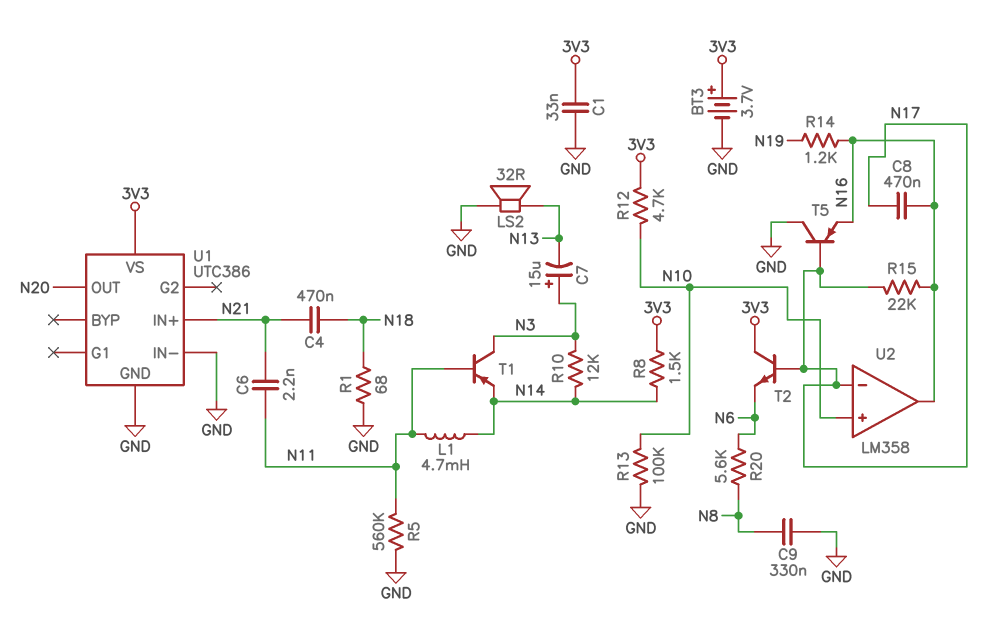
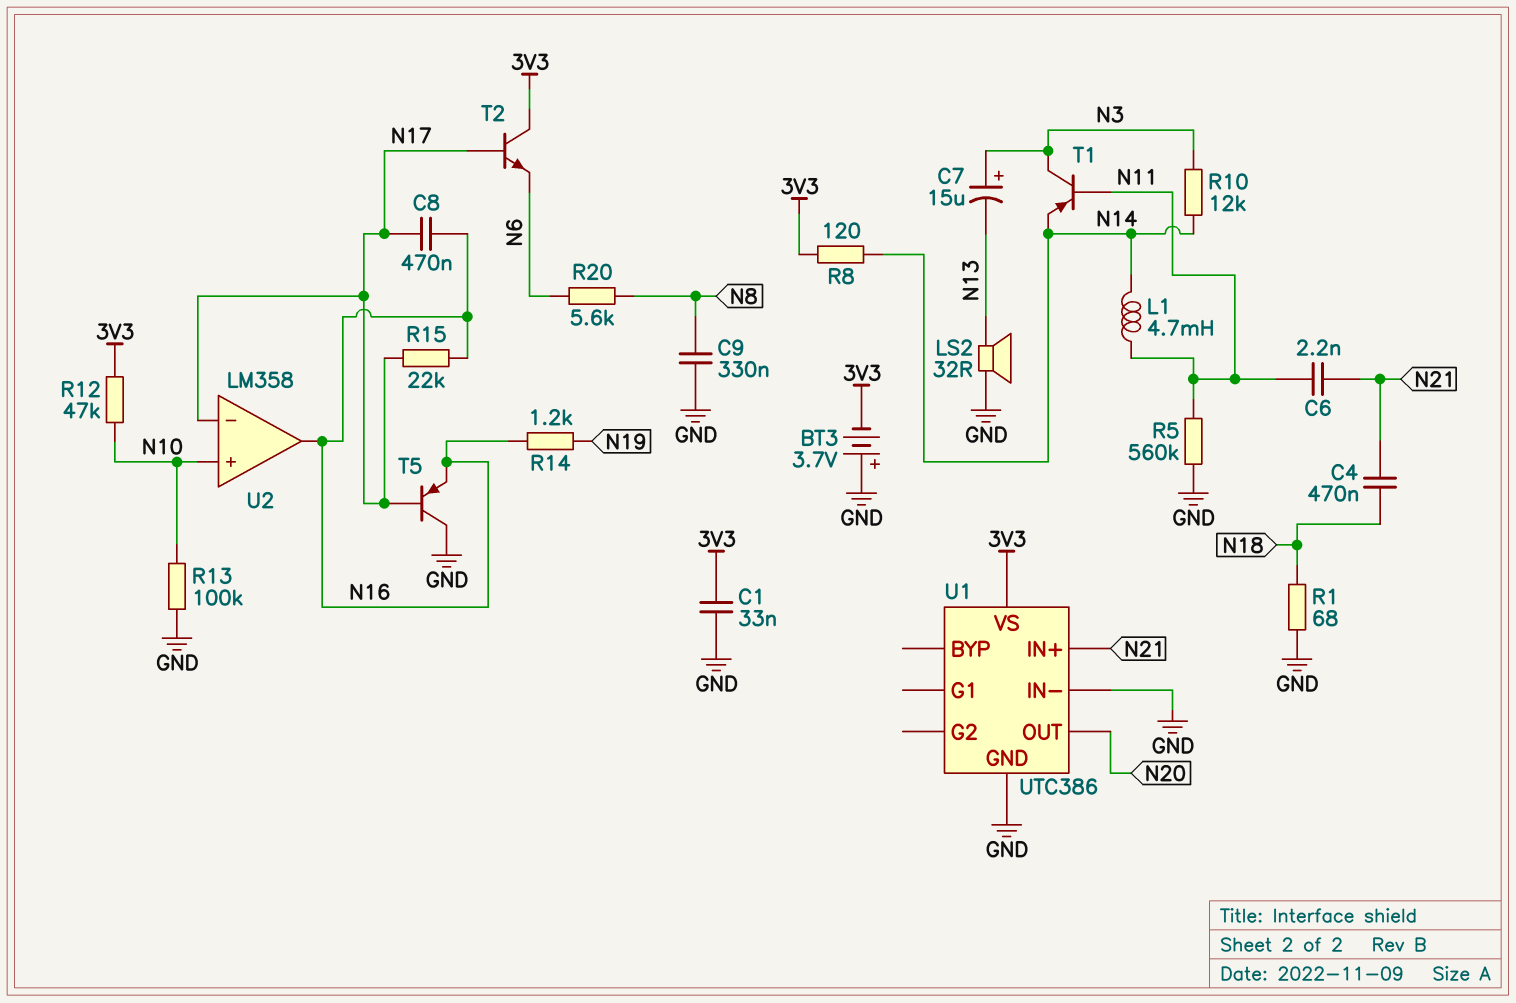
BT3: 3.7V (plus 3V3, minus GND) -> 3.7V (plus GND, minus 3V3)
R8: 1.5k (3V3, N14) -> 120 (3V3, N14)
R12: 4.7k (3V3, N10) -> 47k (3V3, N10)

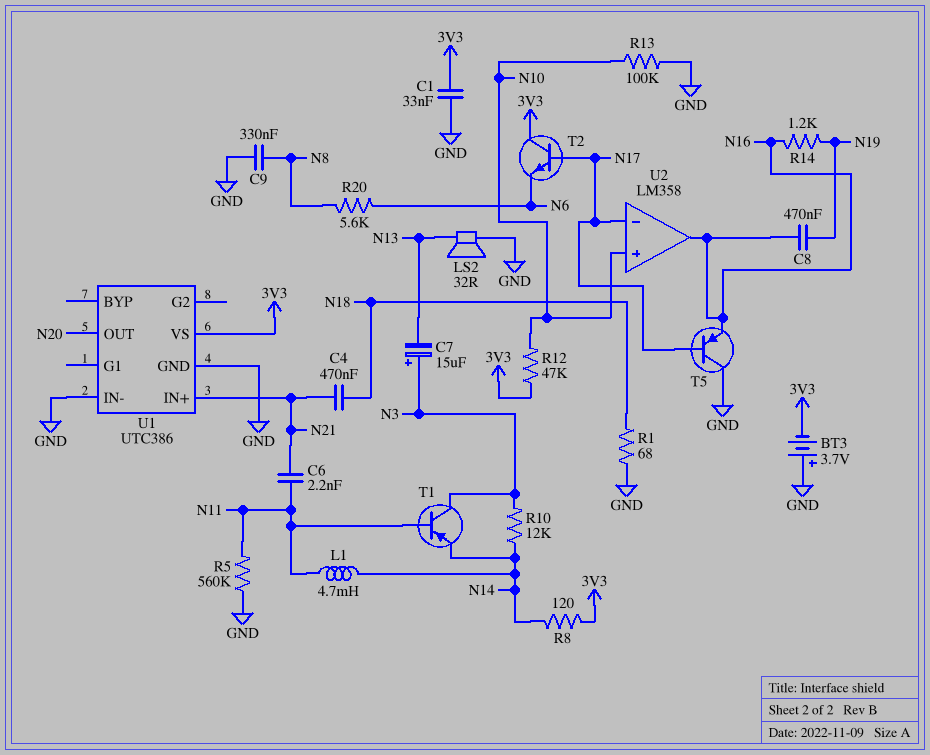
C8: 470nF (N16, N17) -> 470nF (N16, N19)
R15: 22k (N16, N17) -> none

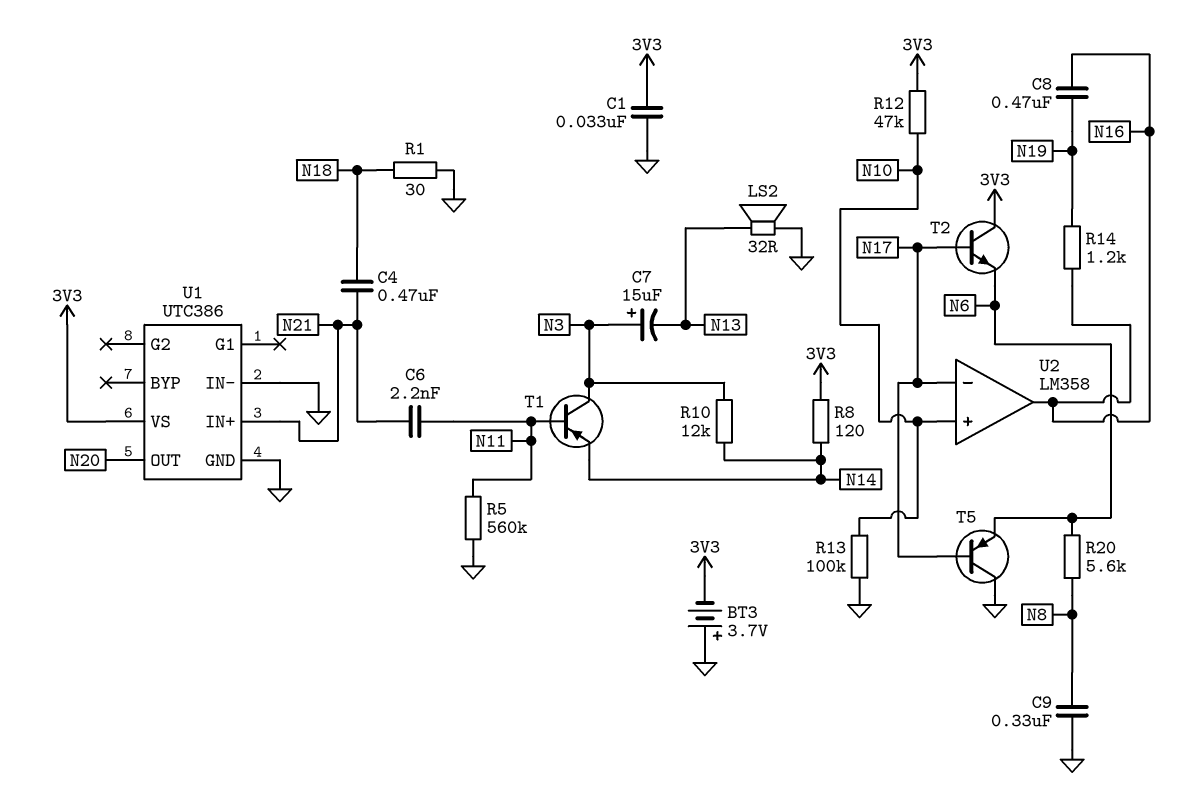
L1: 4.7mH (N11, N14) -> none
R1: 68 (GND, N18) -> 30 (GND, N18)
T5: PNP (B N17, C GND, E N16) -> PNP (B N17, C GND, E N6)

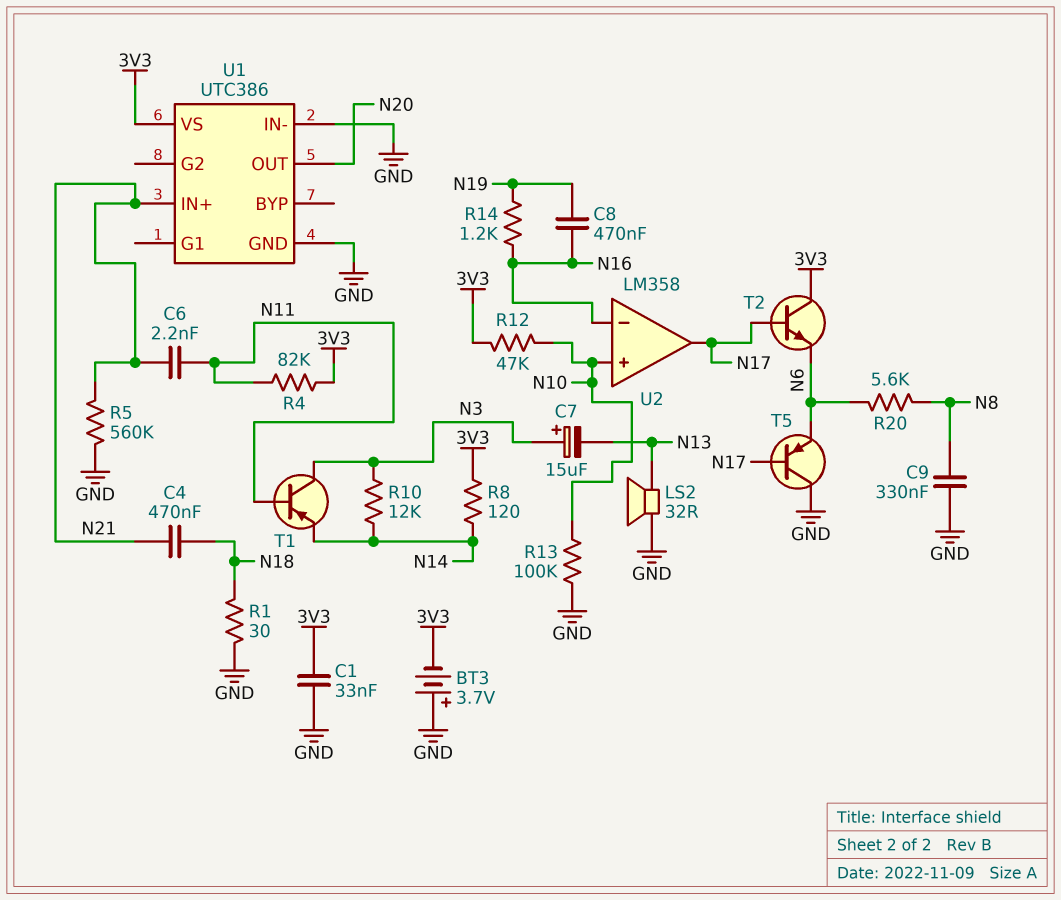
R4: none -> 82k (3V3, N11)
R5: 560k (GND, N11) -> 560k (GND, N21)
U2 pin in-: N17 -> N16
U2 pin out: N16 -> N17

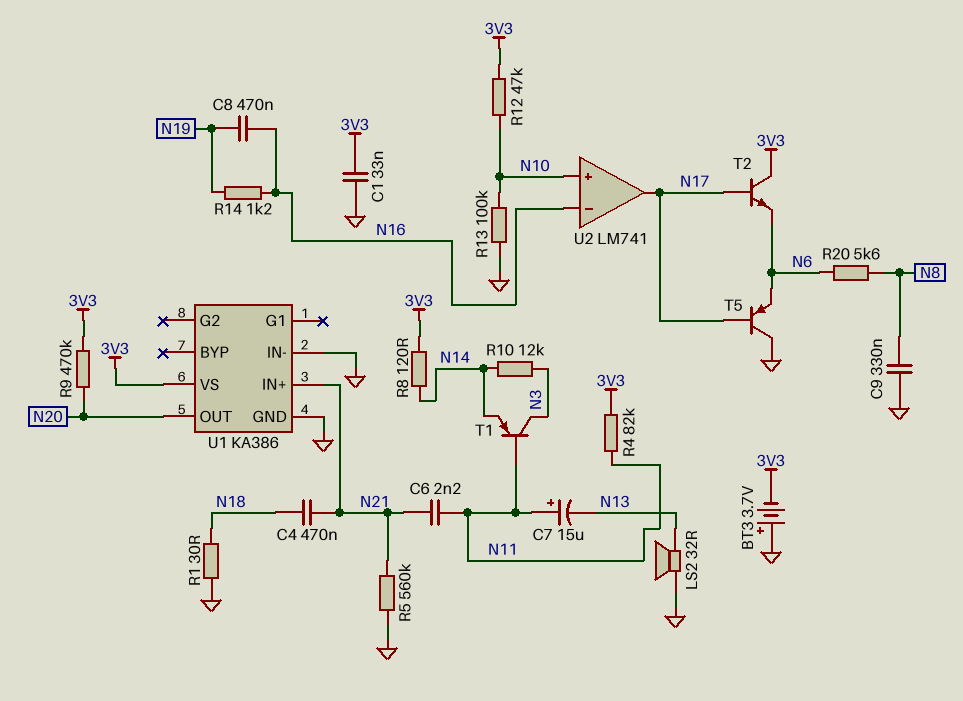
C7: 15uF (plus N3, minus N13) -> 15uF (plus N11, minus N13)
R9: none -> 470k (3V3, N20)
U1: UTC386 -> KA386
U2: LM358 -> LM741

